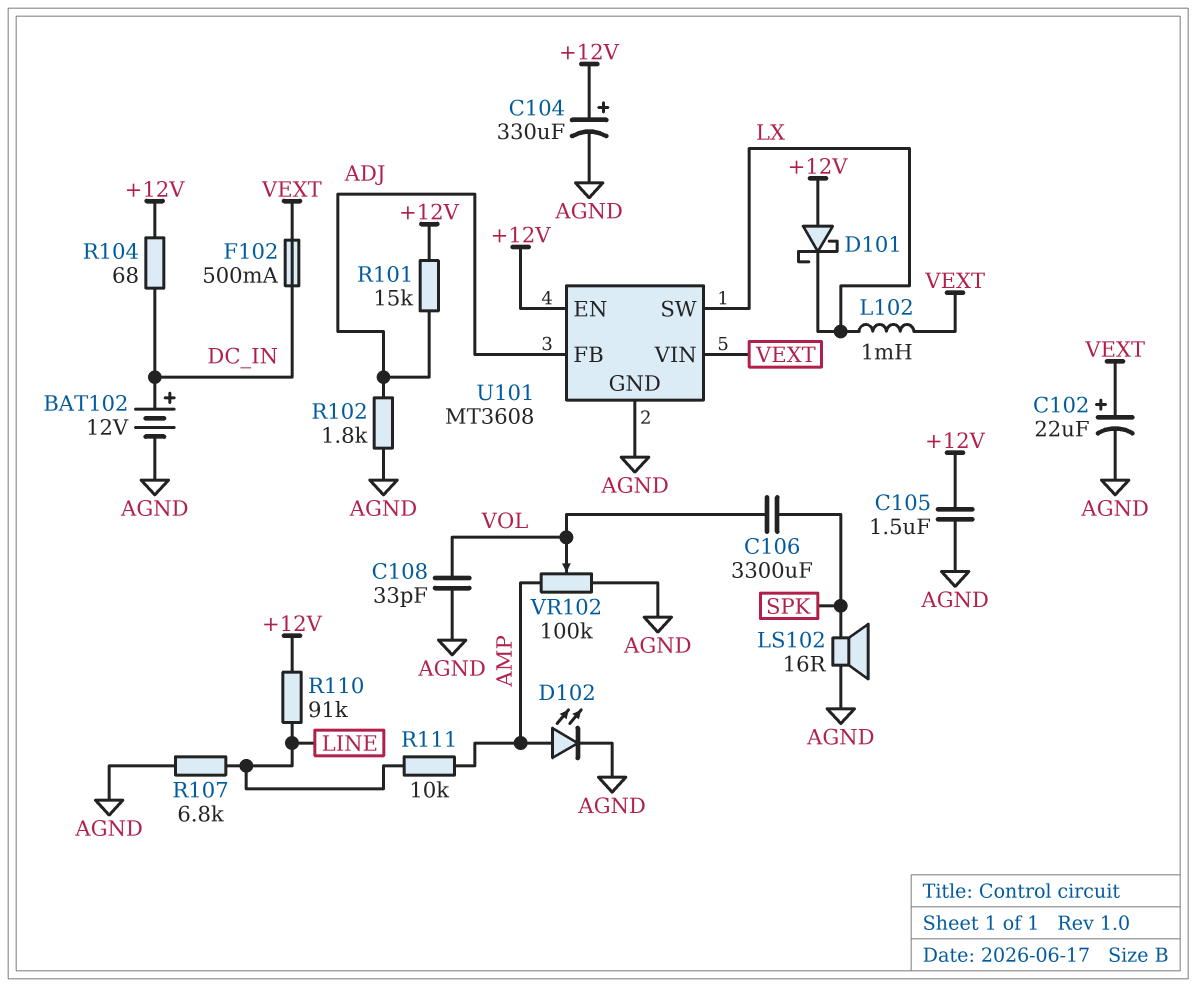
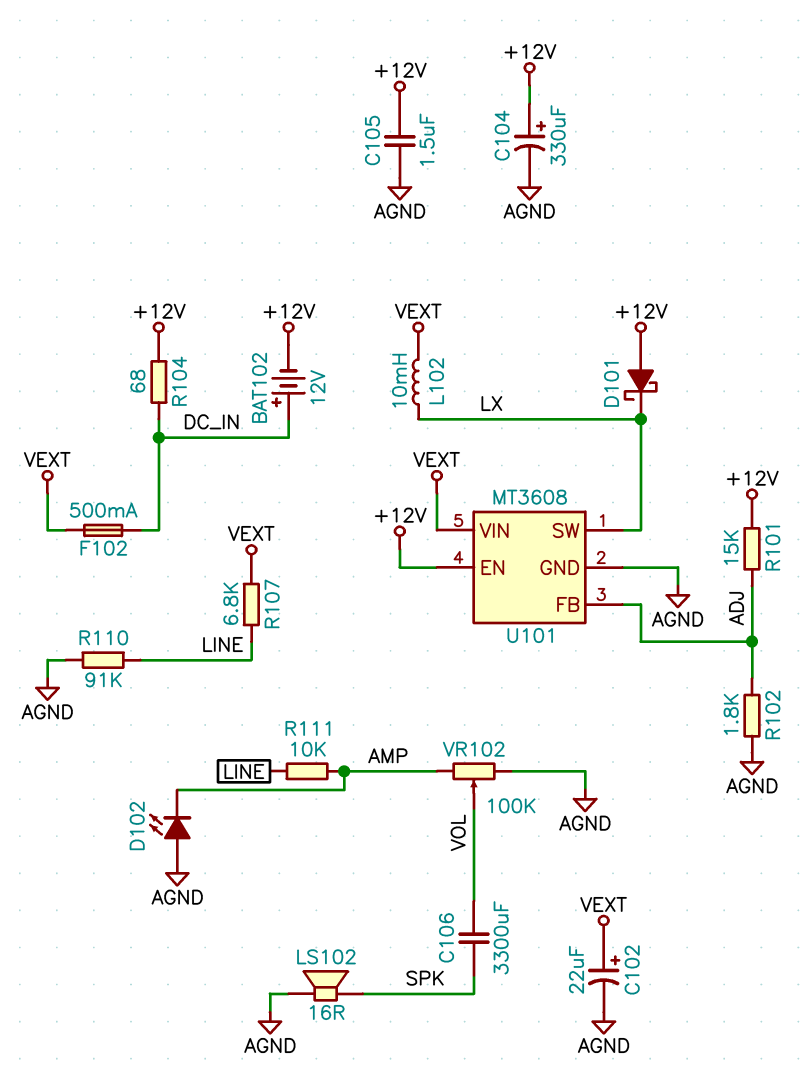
BAT102: 12V (plus DC_IN, minus AGND) -> 12V (plus DC_IN, minus +12V)
C108: 33pF (AGND, VOL) -> none
D102: LED (A AMP, K AGND) -> LED (A AGND, K AMP)
L102: 1mH (LX, VEXT) -> 10mH (LX, VEXT)
R107: 6.8k (AGND, LINE) -> 6.8k (LINE, VEXT)
R110: 91k (+12V, LINE) -> 91k (AGND, LINE)

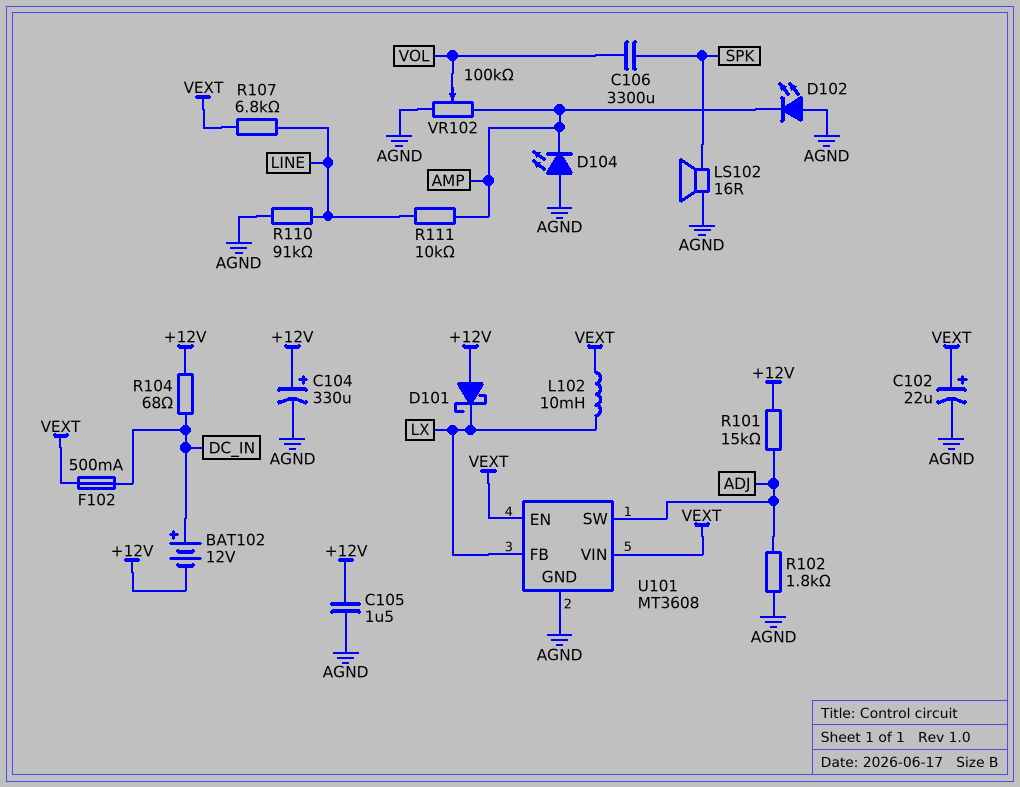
D104: none -> LED (A AGND, K AMP)
U101 pin EN: +12V -> VEXT
U101 pin FB: ADJ -> LX
U101 pin SW: LX -> ADJ

